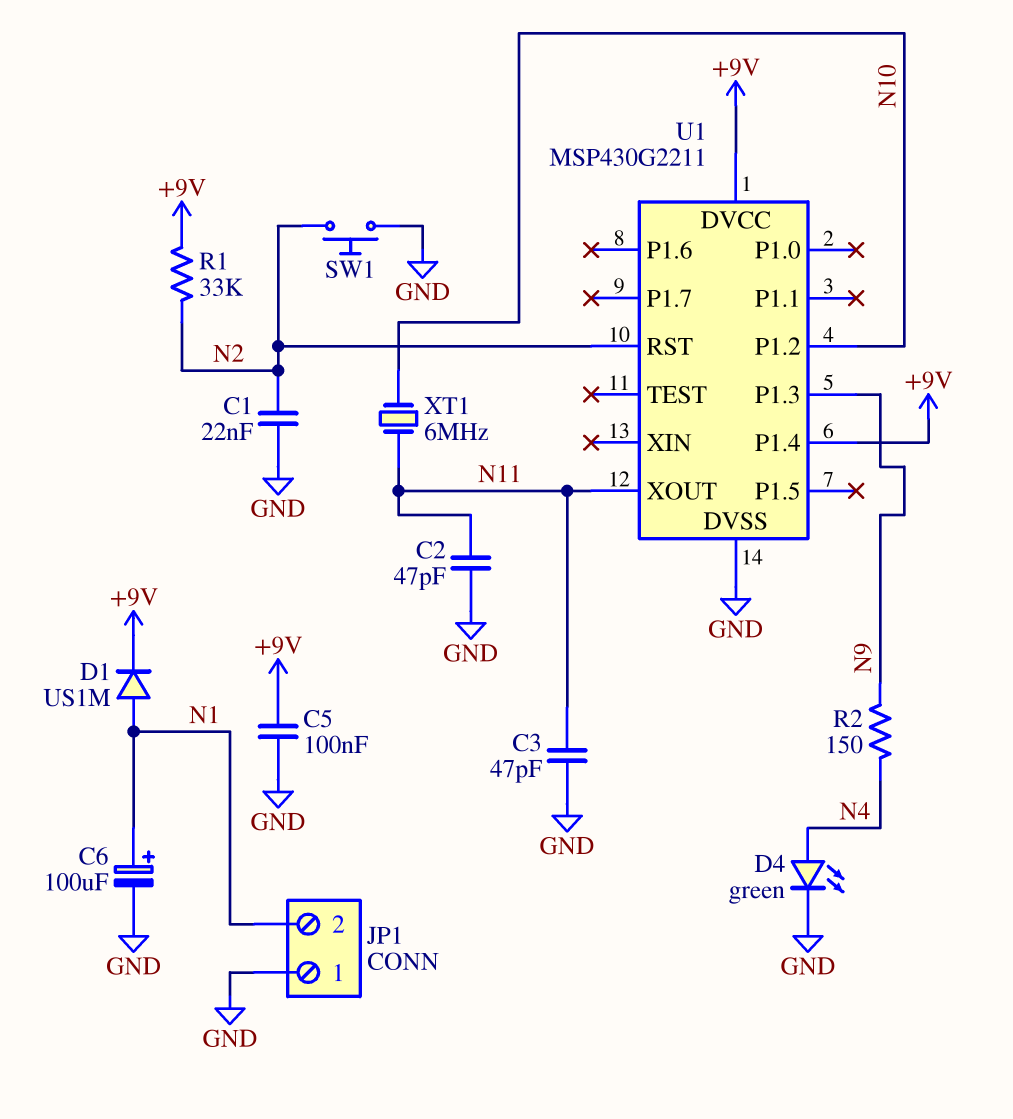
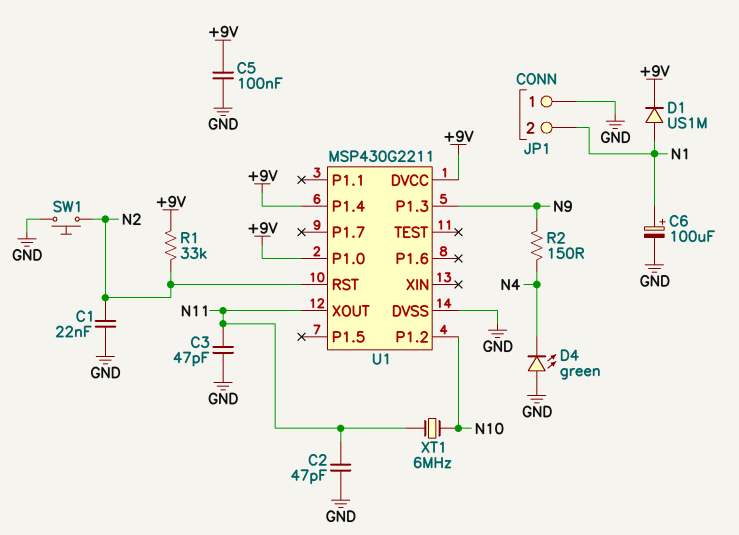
D4: LED green (A N4, K GND) -> LED green (A GND, K N4)
U1 pin P1.0: none -> +9V

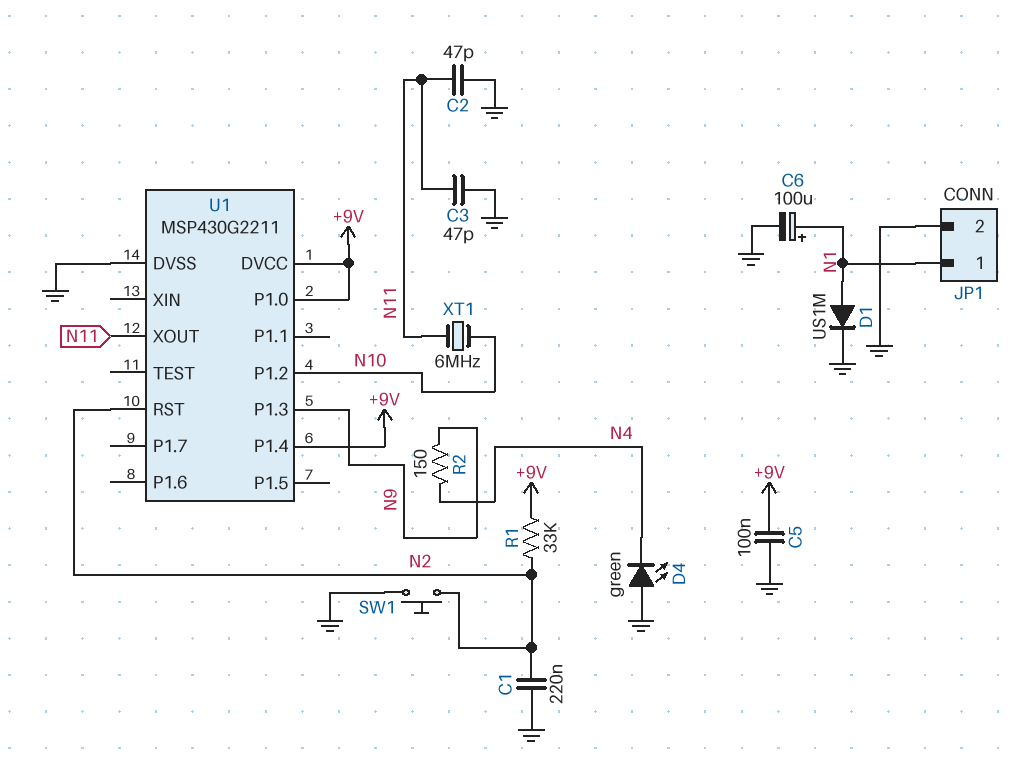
C1: 22nF (GND, N2) -> 220nF (GND, N2)
D1: diode US1M (A N1, K +9V) -> diode US1M (A N1, K GND)
JP1 pin 1: GND -> N1
JP1 pin 2: N1 -> GND

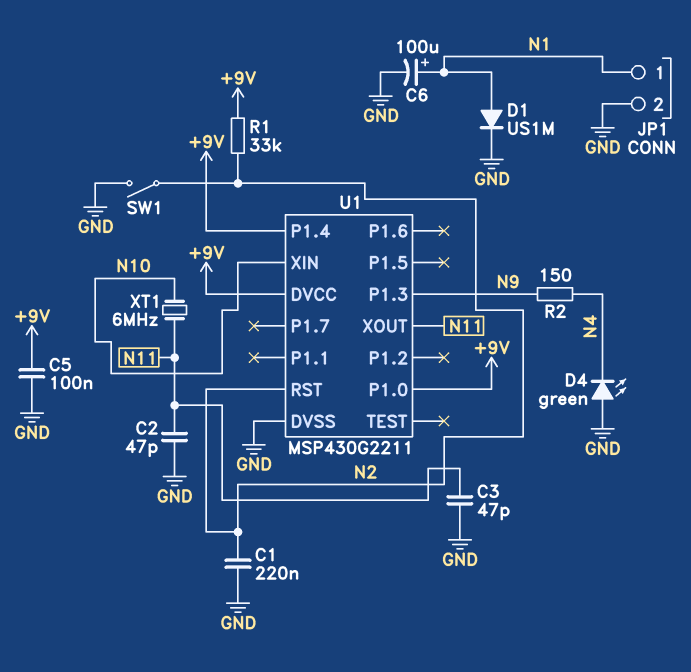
SW1: button (GND, N2) -> switch (GND, N2)
U1 pin P1.2: N10 -> none
U1 pin XIN: none -> N10

